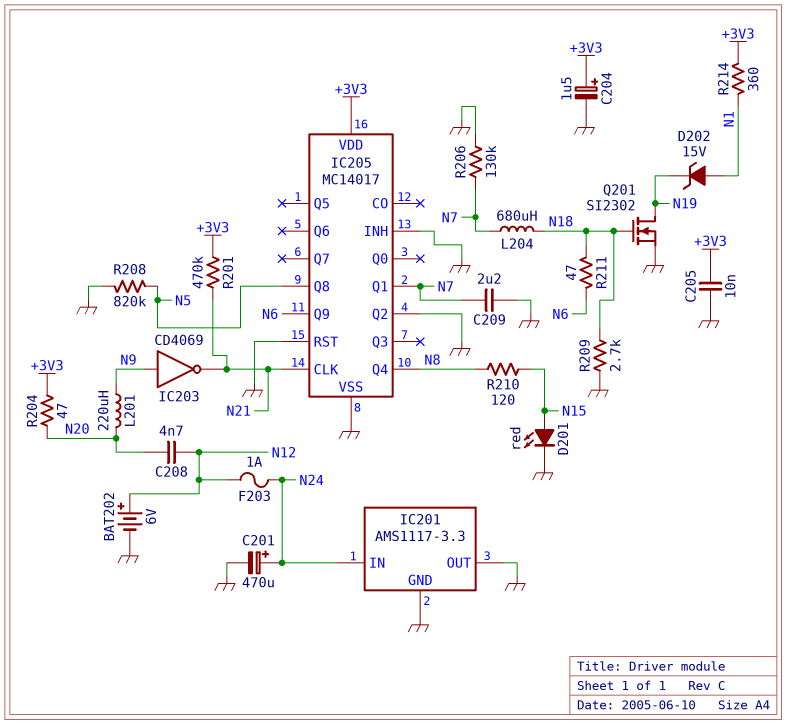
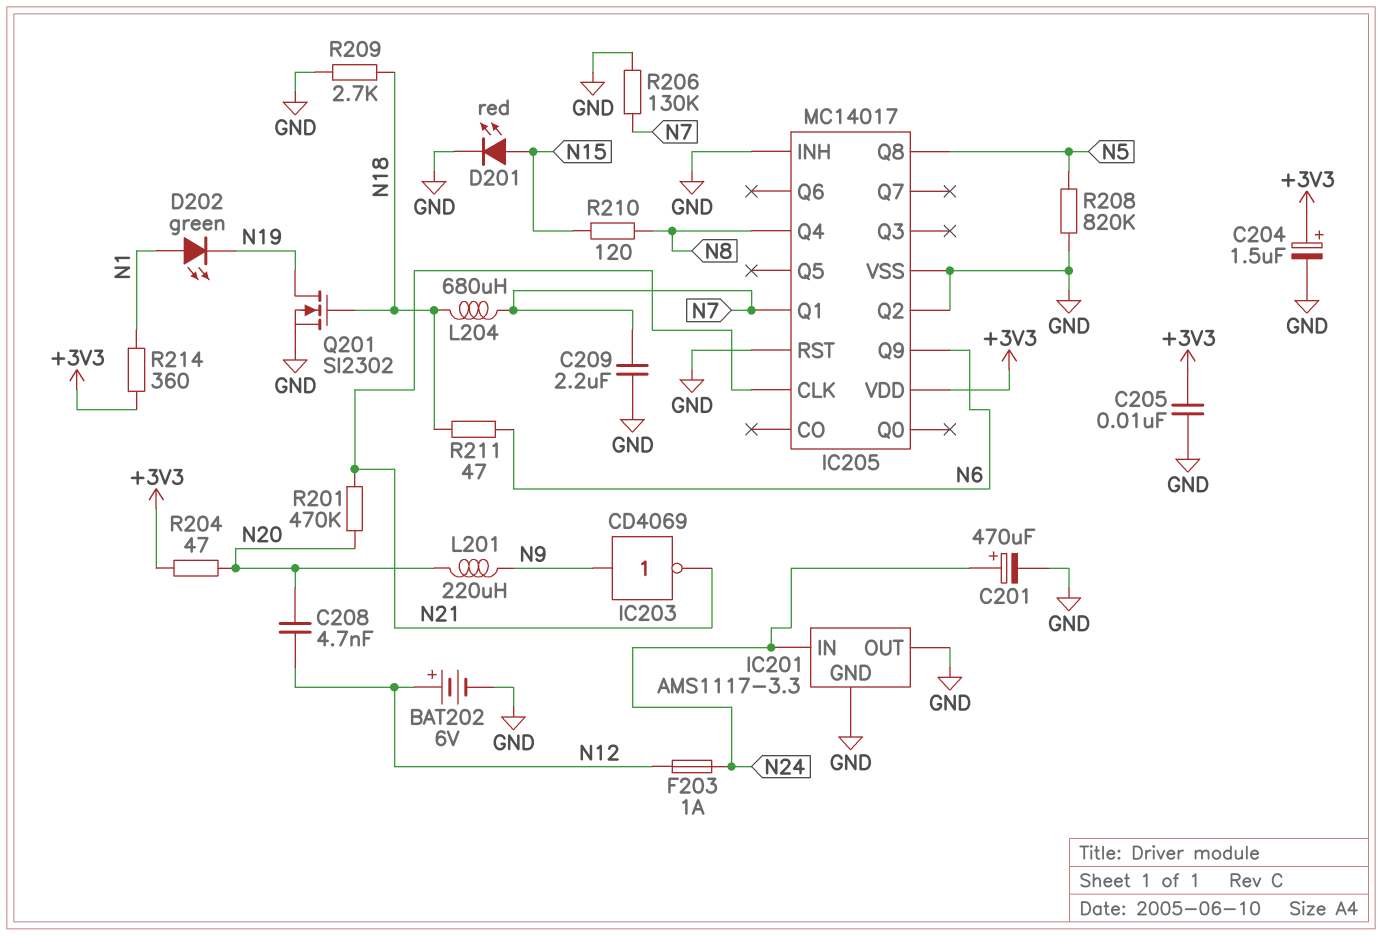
D202: zener 15V (A N1, K N19) -> LED green (A N1, K N19)
R201: 470k (+3V3, N21) -> 470k (N20, N21)

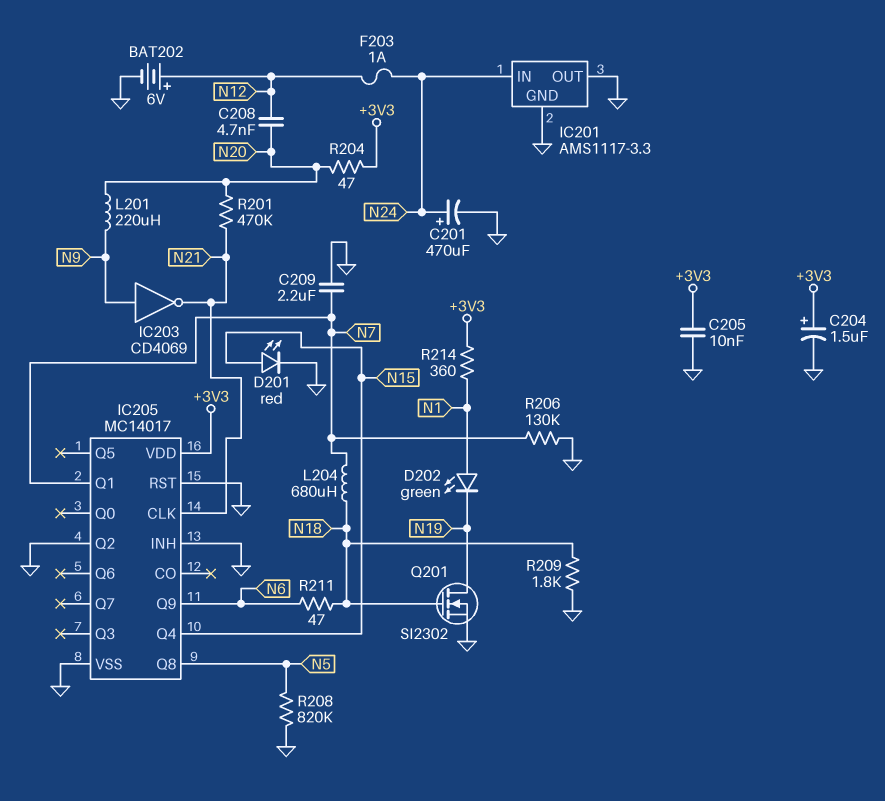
IC205 pin Q4: N8 -> N15
R209: 2.7k (GND, N18) -> 1.8k (GND, N18)
R210: 120 (N8, N15) -> none

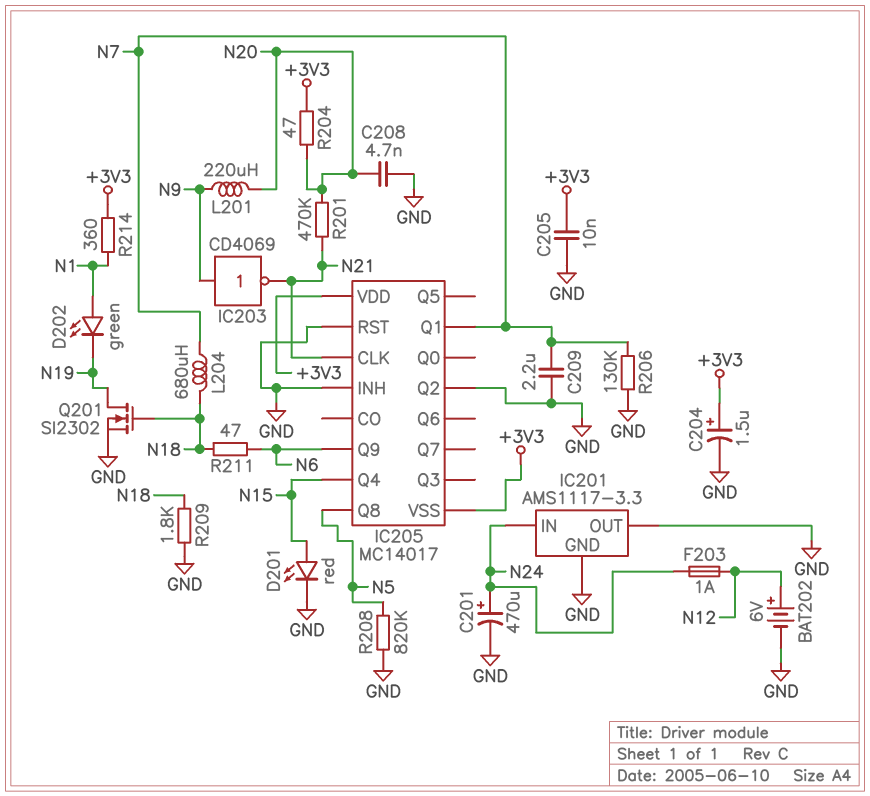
C208: 4.7nF (N12, N20) -> 4.7nF (GND, N20)
IC205 pin VSS: GND -> +3V3

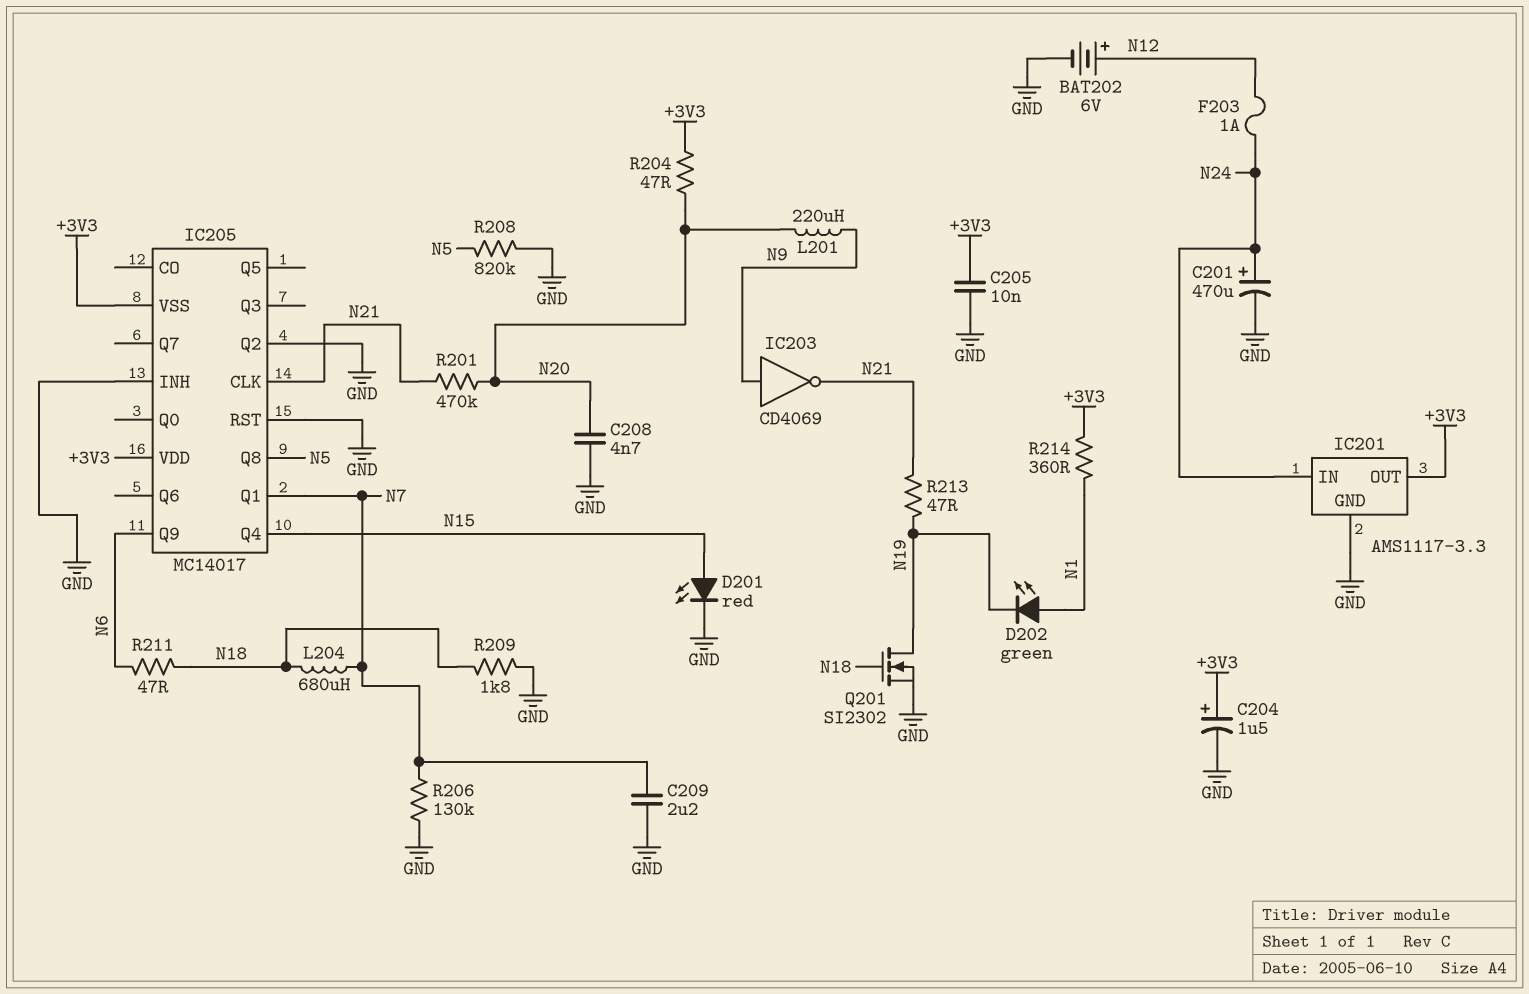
IC201 pin OUT: GND -> +3V3
R213: none -> 47 (N19, N21)

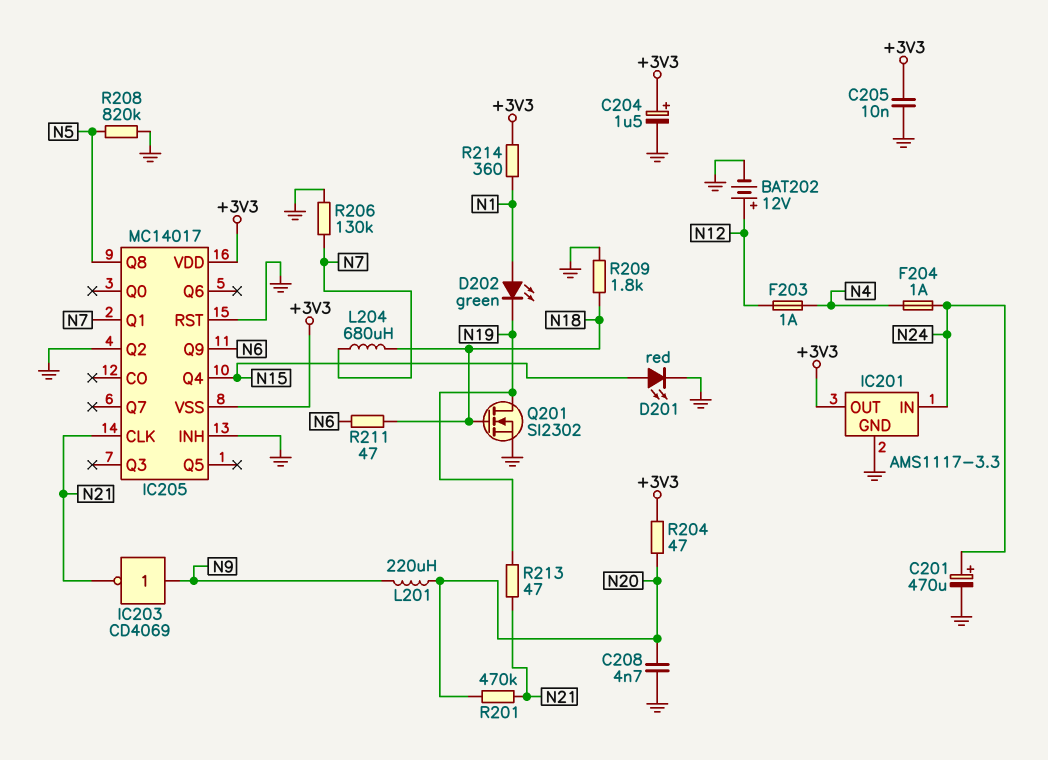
BAT202: 6V (plus N12, minus GND) -> 12V (plus N12, minus GND)
C209: 2.2uF (GND, N7) -> none
F203: 1A (N12, N24) -> 1A (N4, N12)
F204: none -> 1A (N4, N24)

